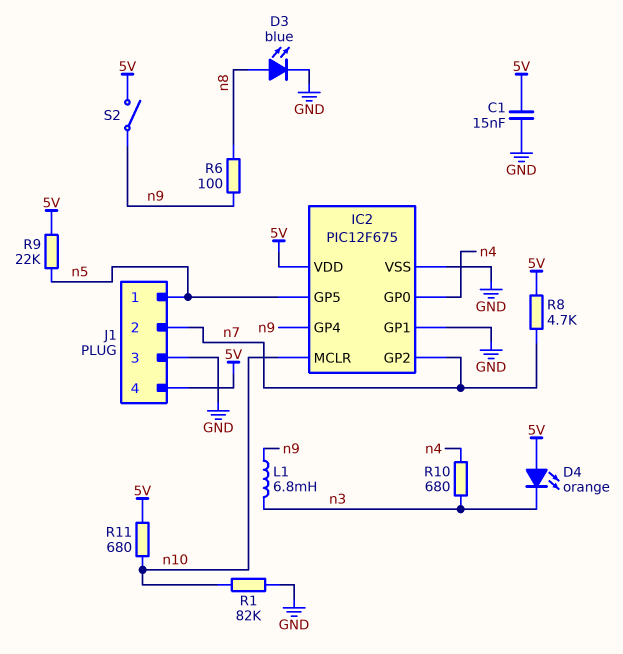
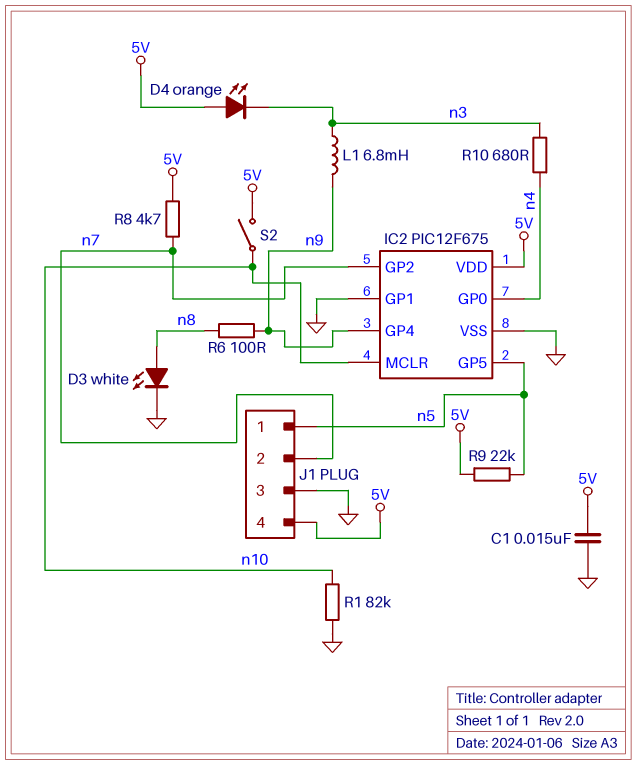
D3: LED blue (A n8, K GND) -> LED white (A n8, K GND)
R11: 680 (5V, n10) -> none
S2: switch (5V, n9) -> switch (5V, n10)

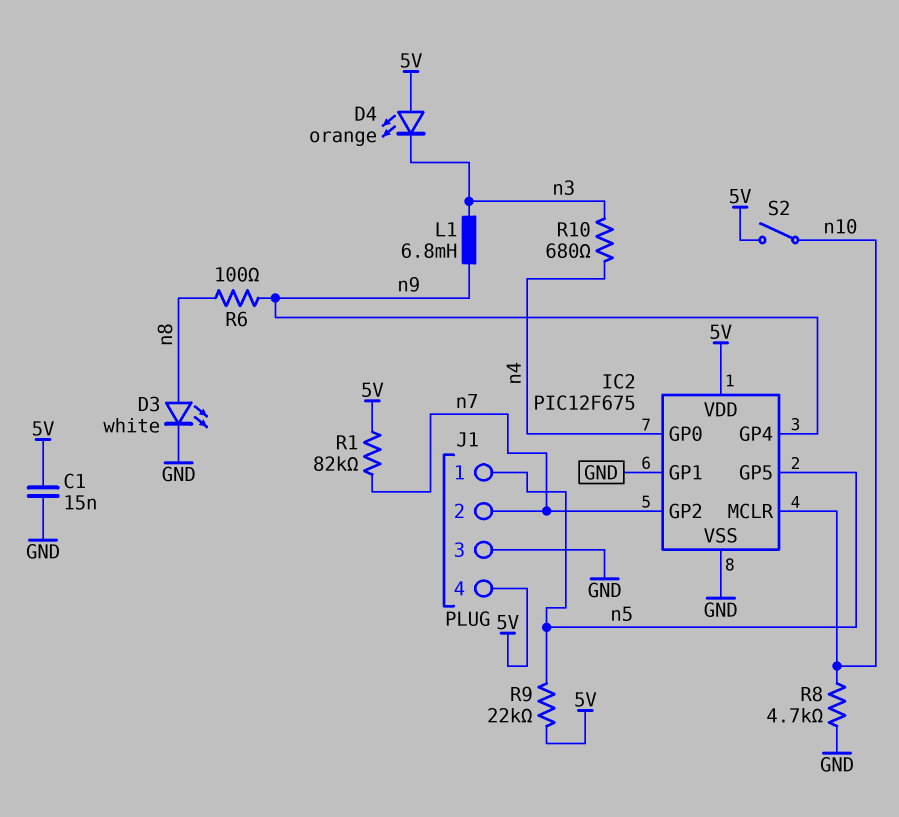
R1: 82k (GND, n10) -> 82k (5V, n7)
R8: 4.7k (5V, n7) -> 4.7k (GND, n10)

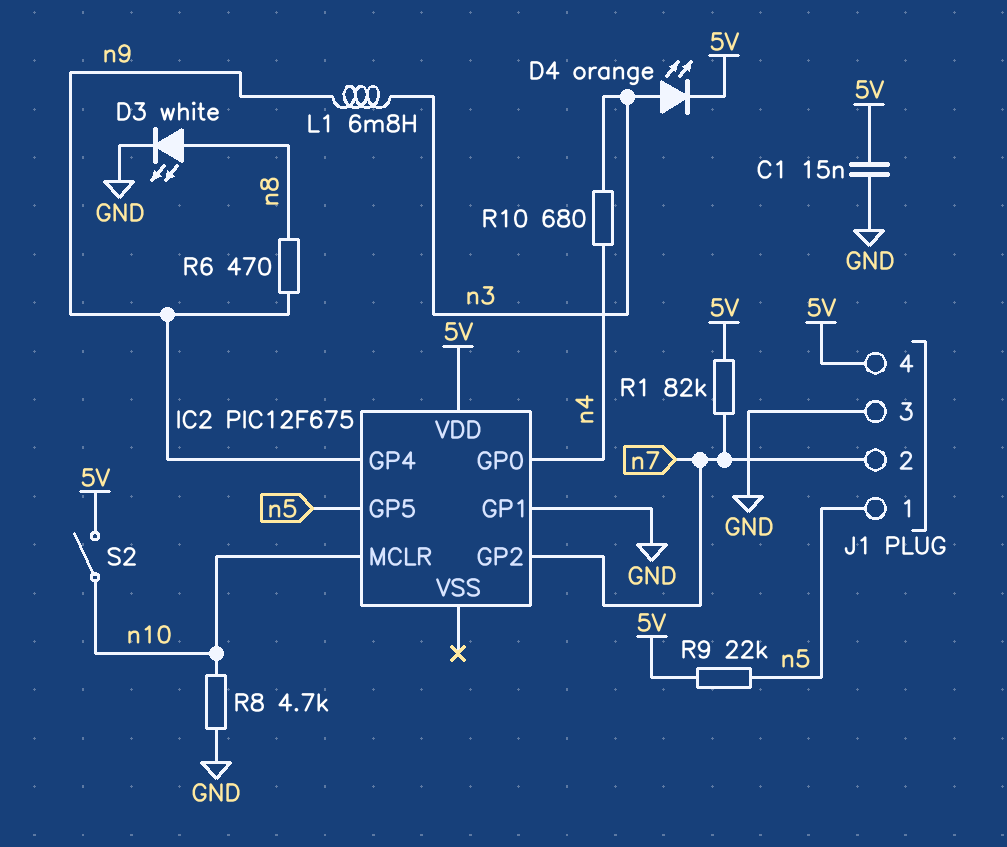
D4: LED orange (A 5V, K n3) -> LED orange (A n3, K 5V)
IC2 pin VSS: GND -> none
R6: 100 (n8, n9) -> 470 (n8, n9)

